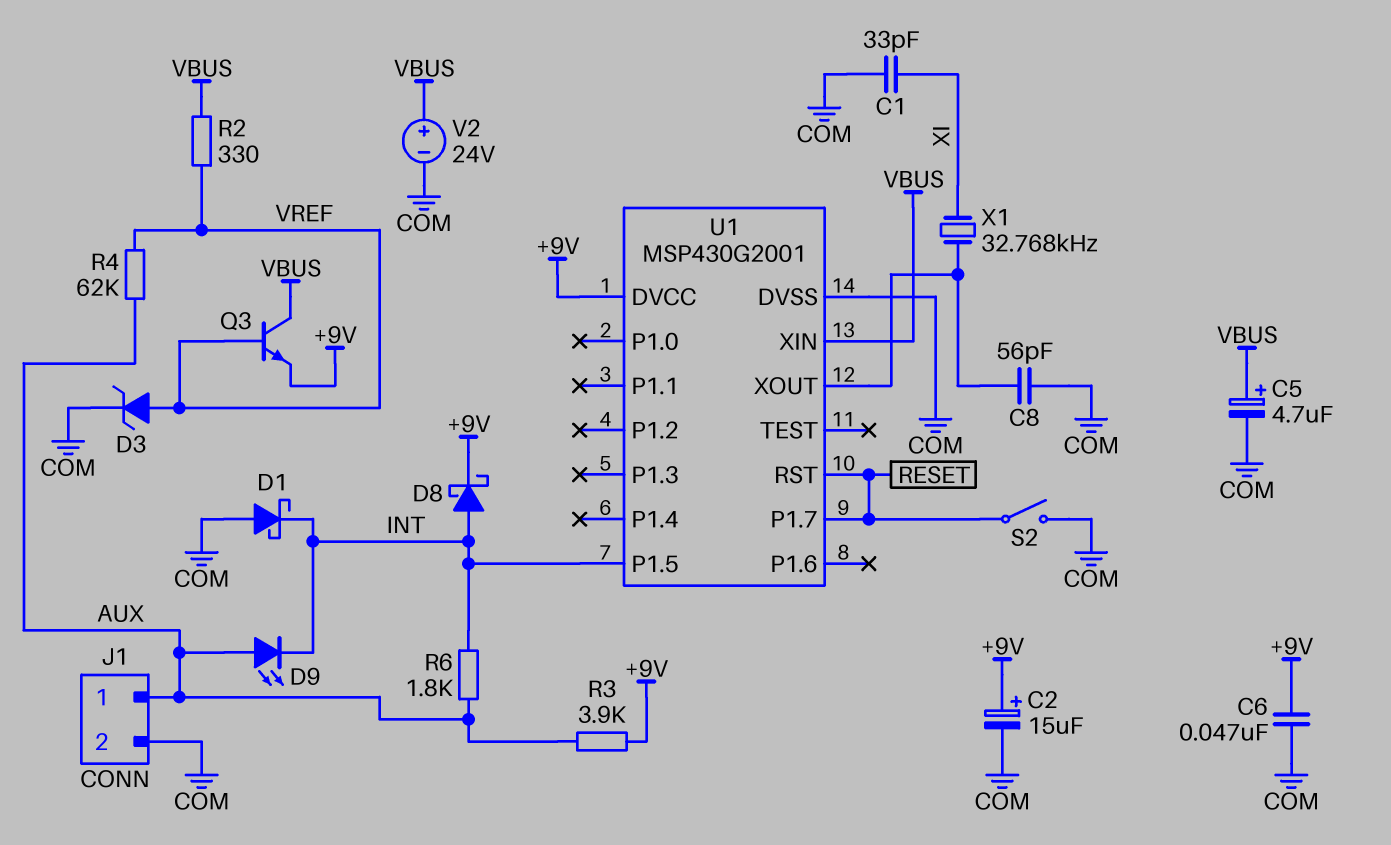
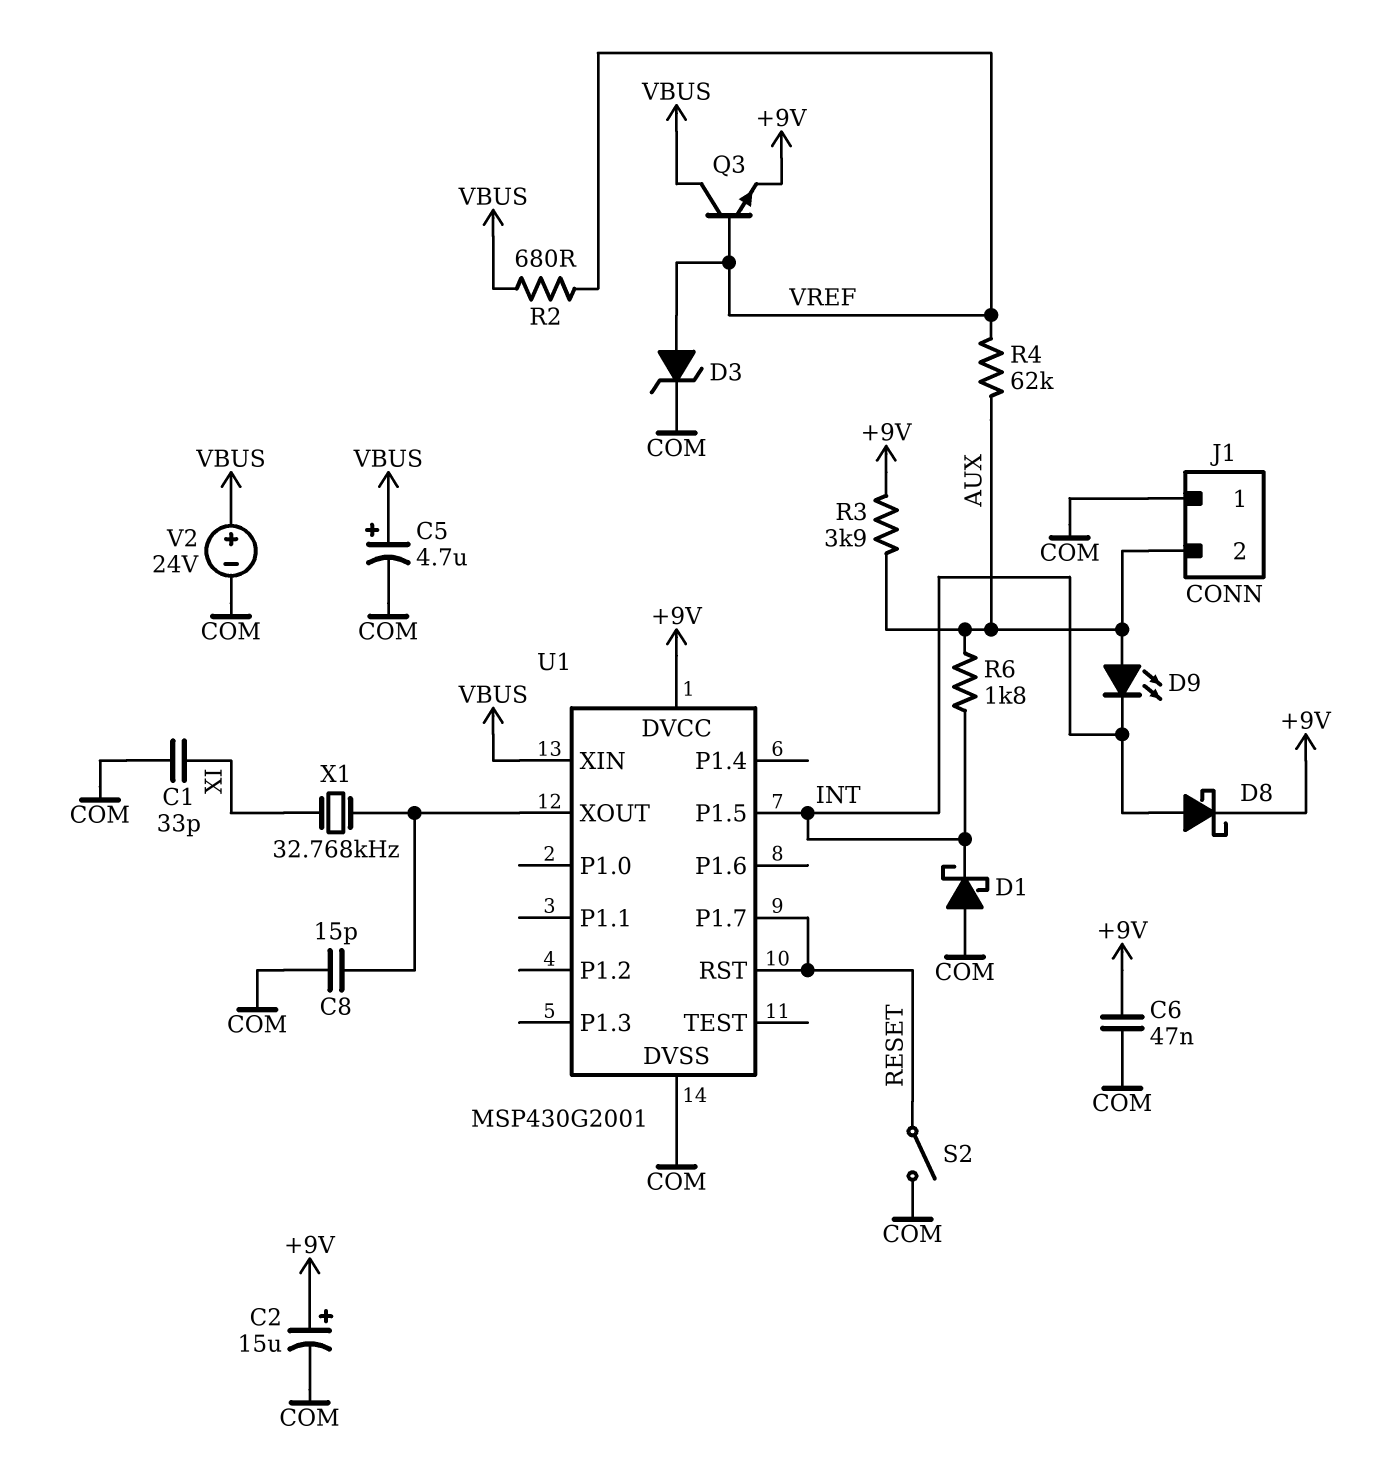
C8: 56pF (COM, U1/XOUT) -> 15pF (COM, U1/XOUT)
J1 pin 1: AUX -> COM
J1 pin 2: COM -> AUX
R2: 330 (VBUS, VREF) -> 680 (VBUS, VREF)

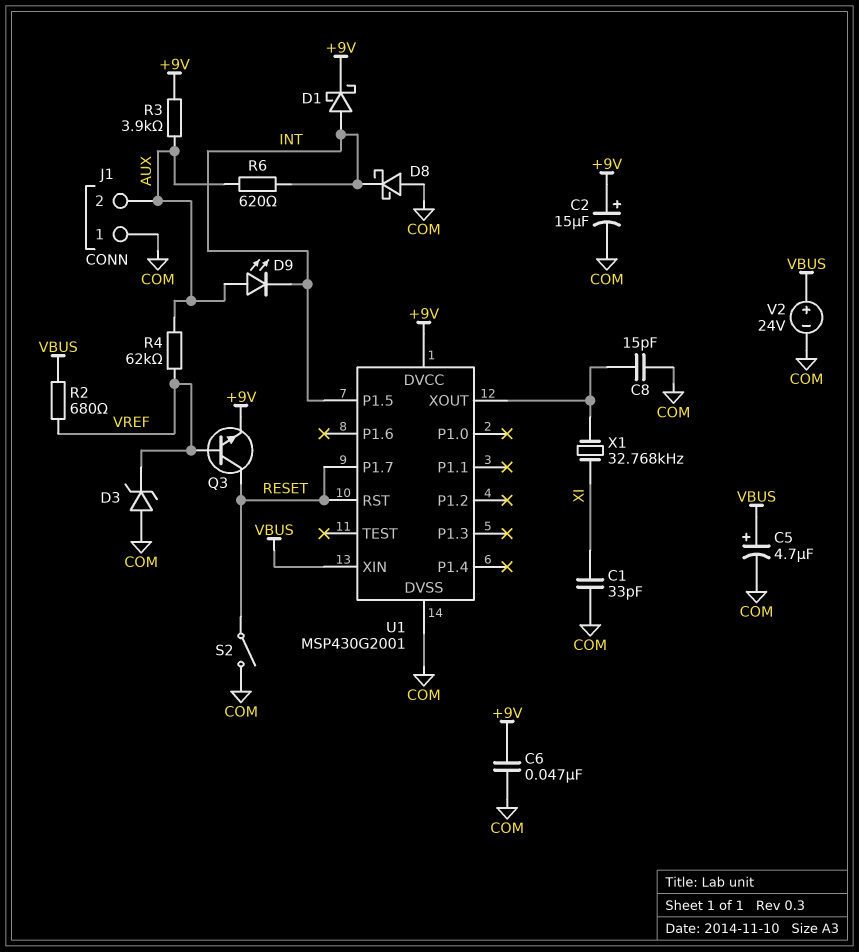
D1: schottky (A COM, K INT) -> schottky (A INT, K +9V)
D3: zener (A VREF, K COM) -> zener (A COM, K VREF)
D8: schottky (A INT, K +9V) -> schottky (A COM, K INT)
Q3: NPN (B VREF, C VBUS, E +9V) -> NPN (B VREF, C RESET, E +9V)
R6: 1.8k (AUX, INT) -> 620 (AUX, INT)

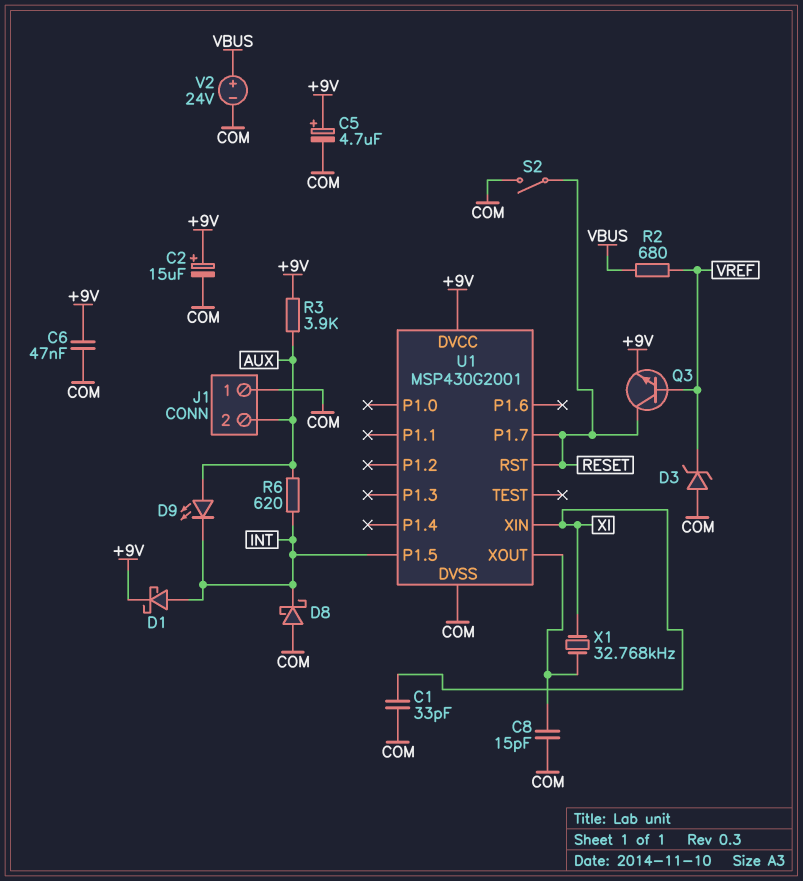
C5: 4.7uF (plus VBUS, minus COM) -> 4.7uF (plus +9V, minus COM)
R4: 62k (AUX, VREF) -> none
U1 pin XIN: VBUS -> XI

